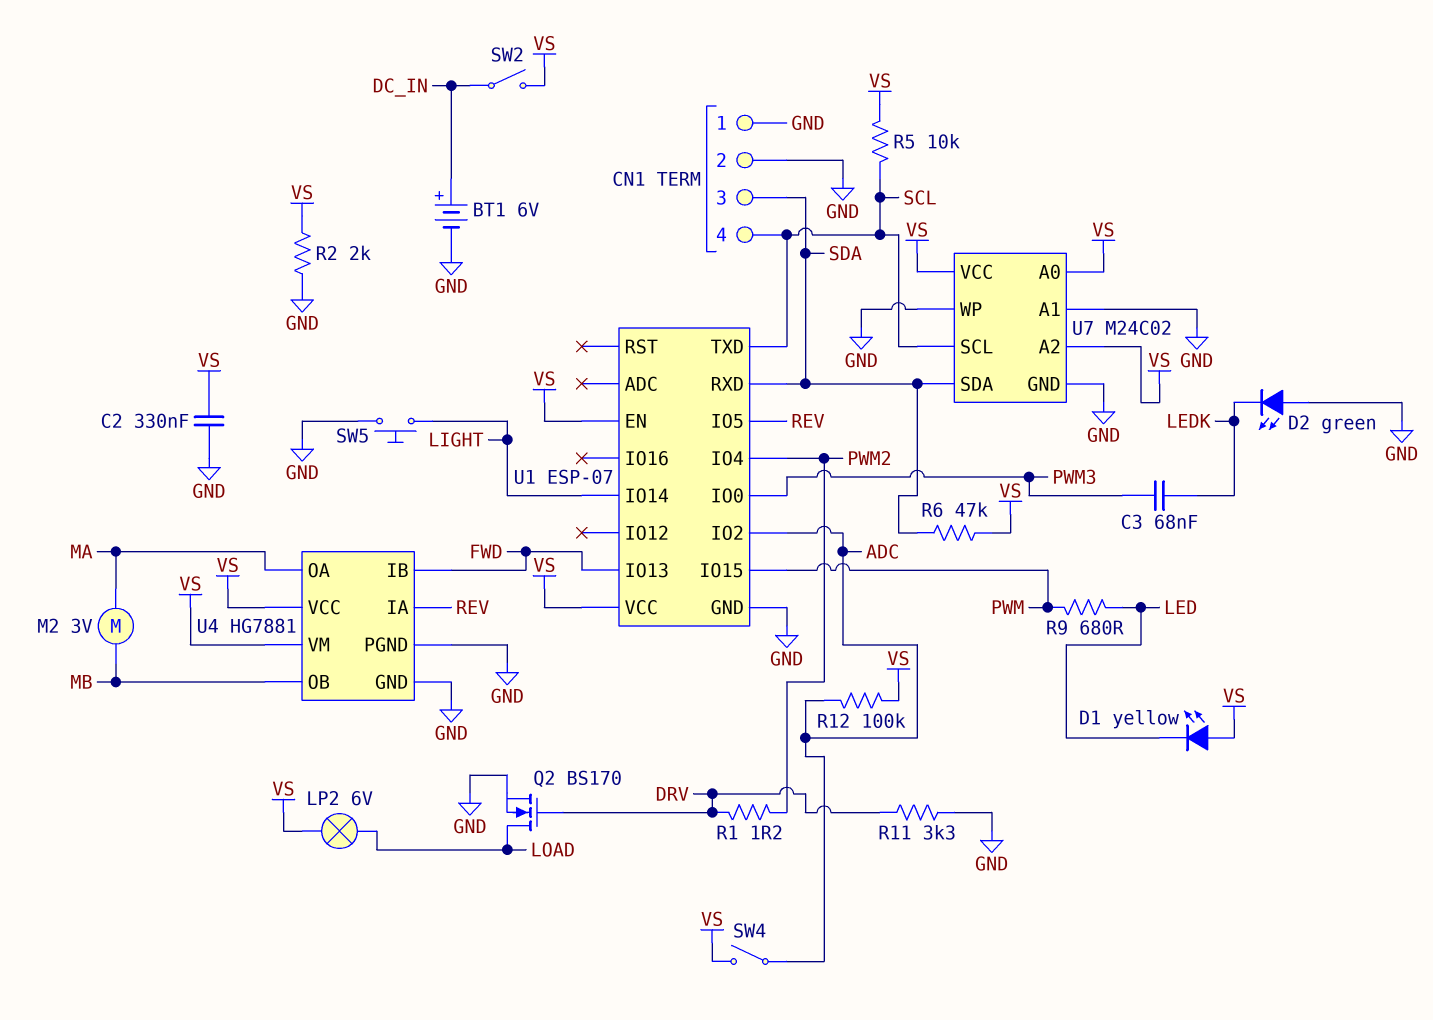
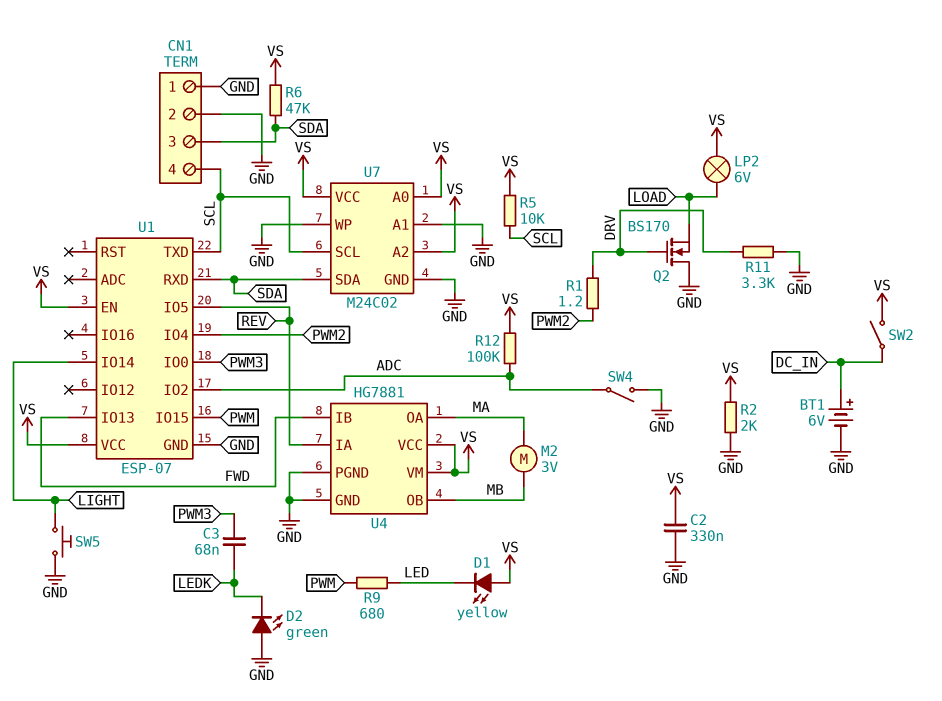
Q2: NMOS BS170 (G DRV, D LOAD, S GND) -> NMOS BS170 (G DRV, D GND, S LOAD)
SW4: switch (ADC, VS) -> switch (ADC, GND)

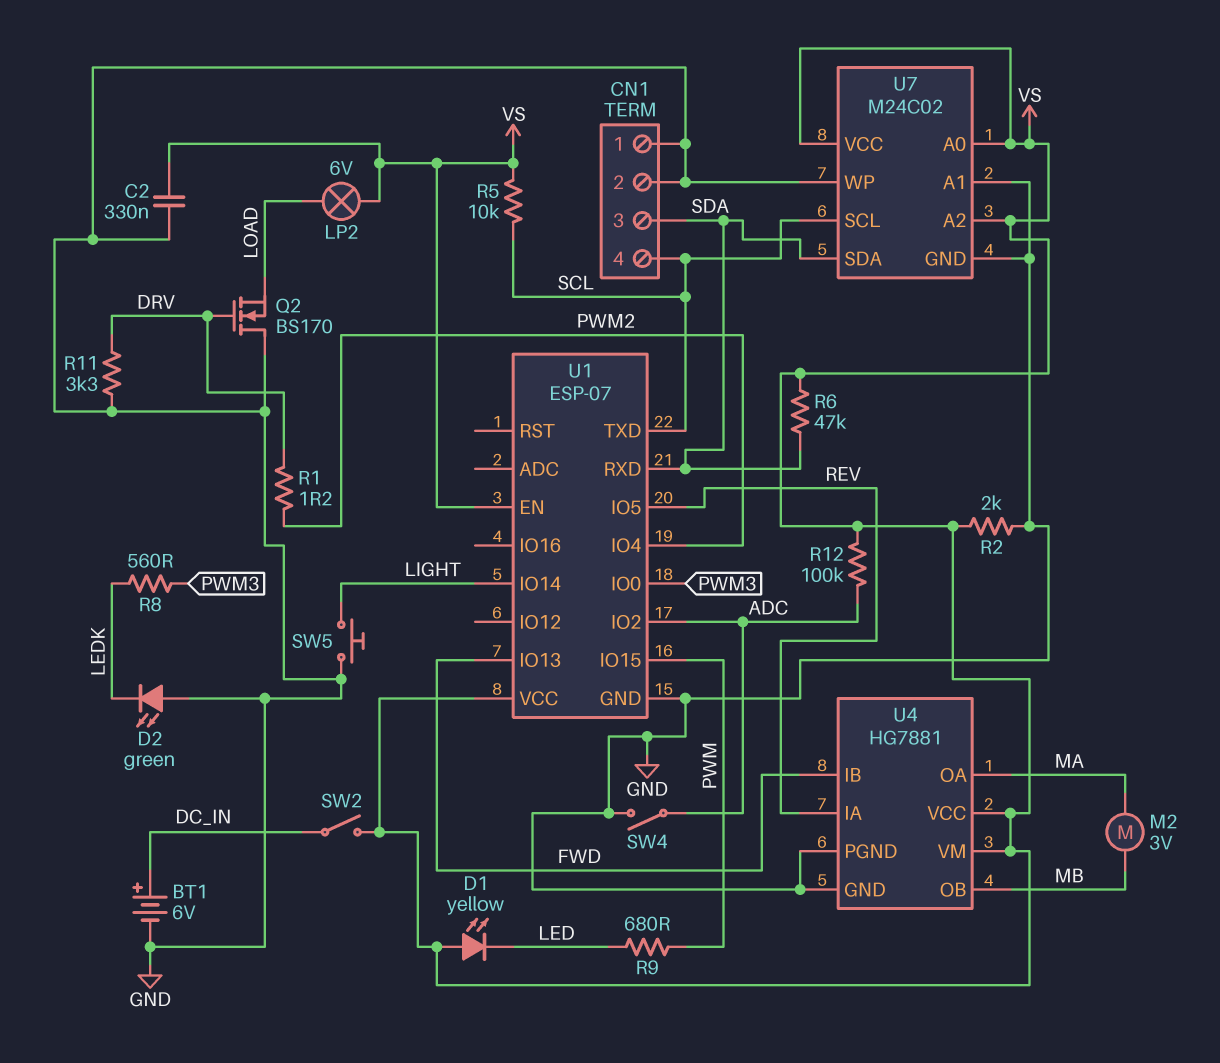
C3: 68nF (LEDK, PWM3) -> none
R8: none -> 560 (LEDK, PWM3)

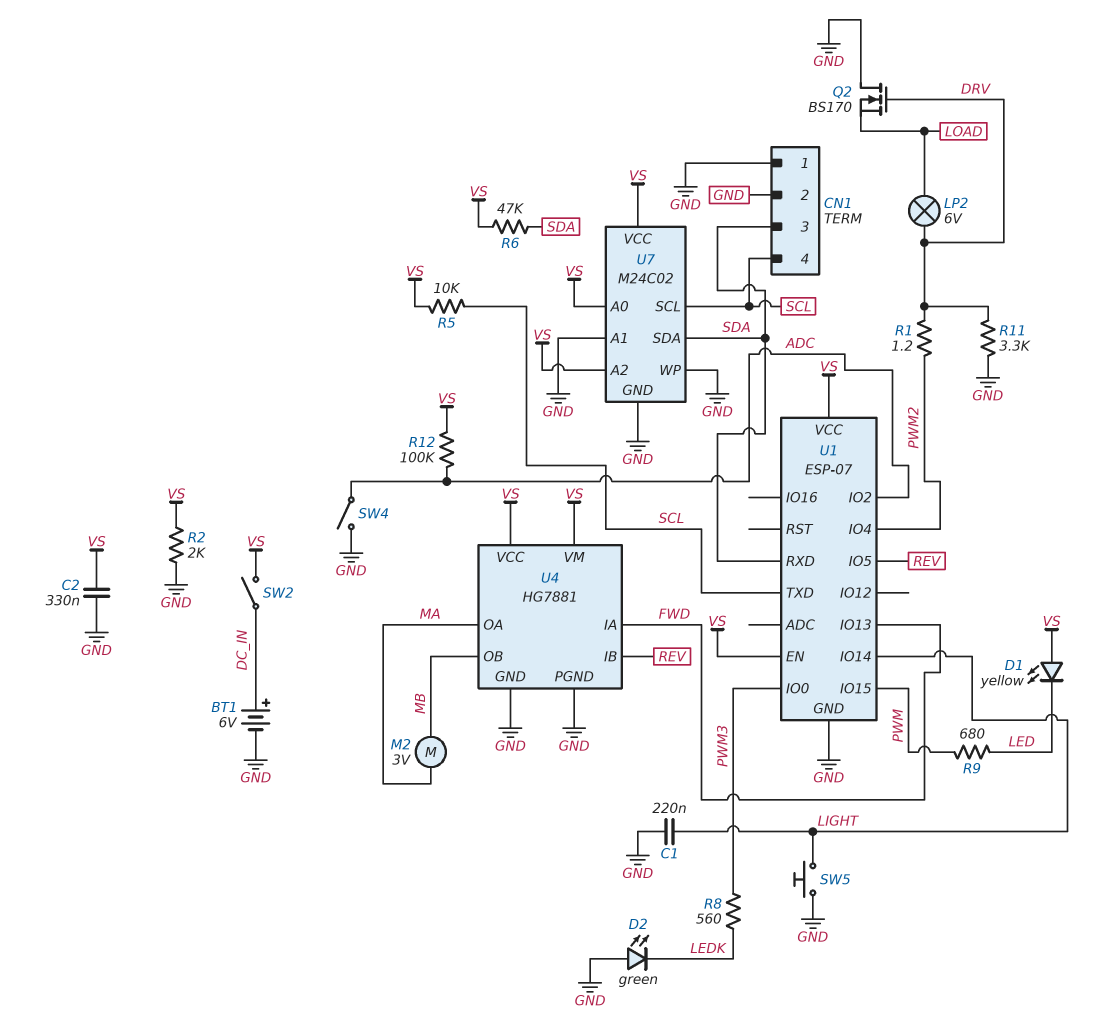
C1: none -> 220nF (GND, LIGHT)
LP2: lamp 6V (LOAD, VS) -> lamp 6V (DRV, LOAD)
U4 pin IA: REV -> FWD
U4 pin IB: FWD -> REV

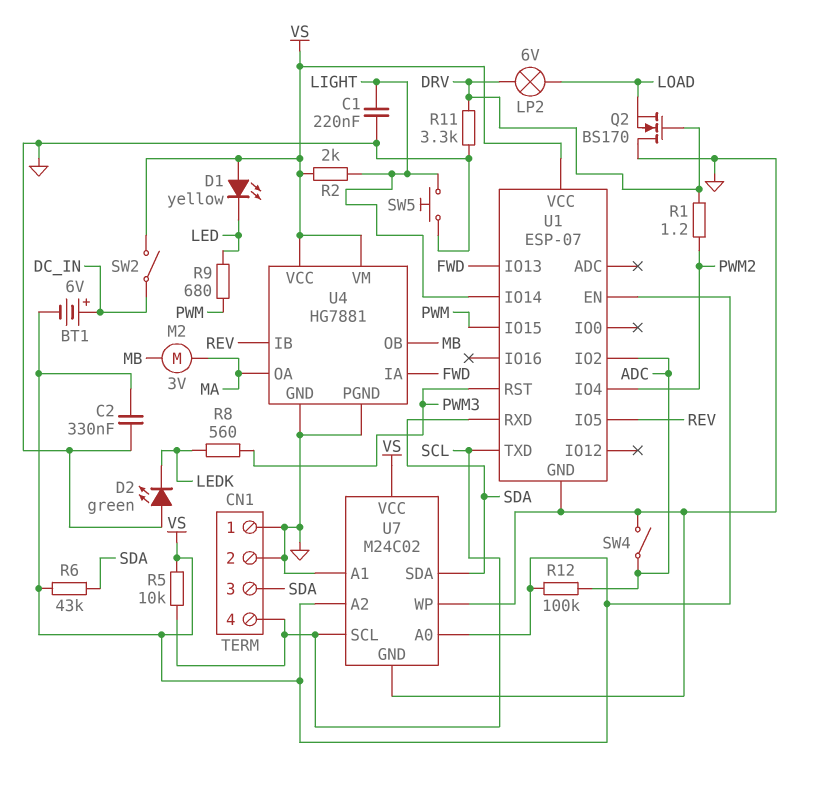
BT1: 6V (plus DC_IN, minus GND) -> 6V (plus DC_IN, minus VS)
R2: 2k (GND, VS) -> 2k (LIGHT, VS)
R6: 47k (SDA, VS) -> 43k (SDA, VS)
U1 pin IO0: PWM3 -> none
U1 pin RST: none -> PWM3

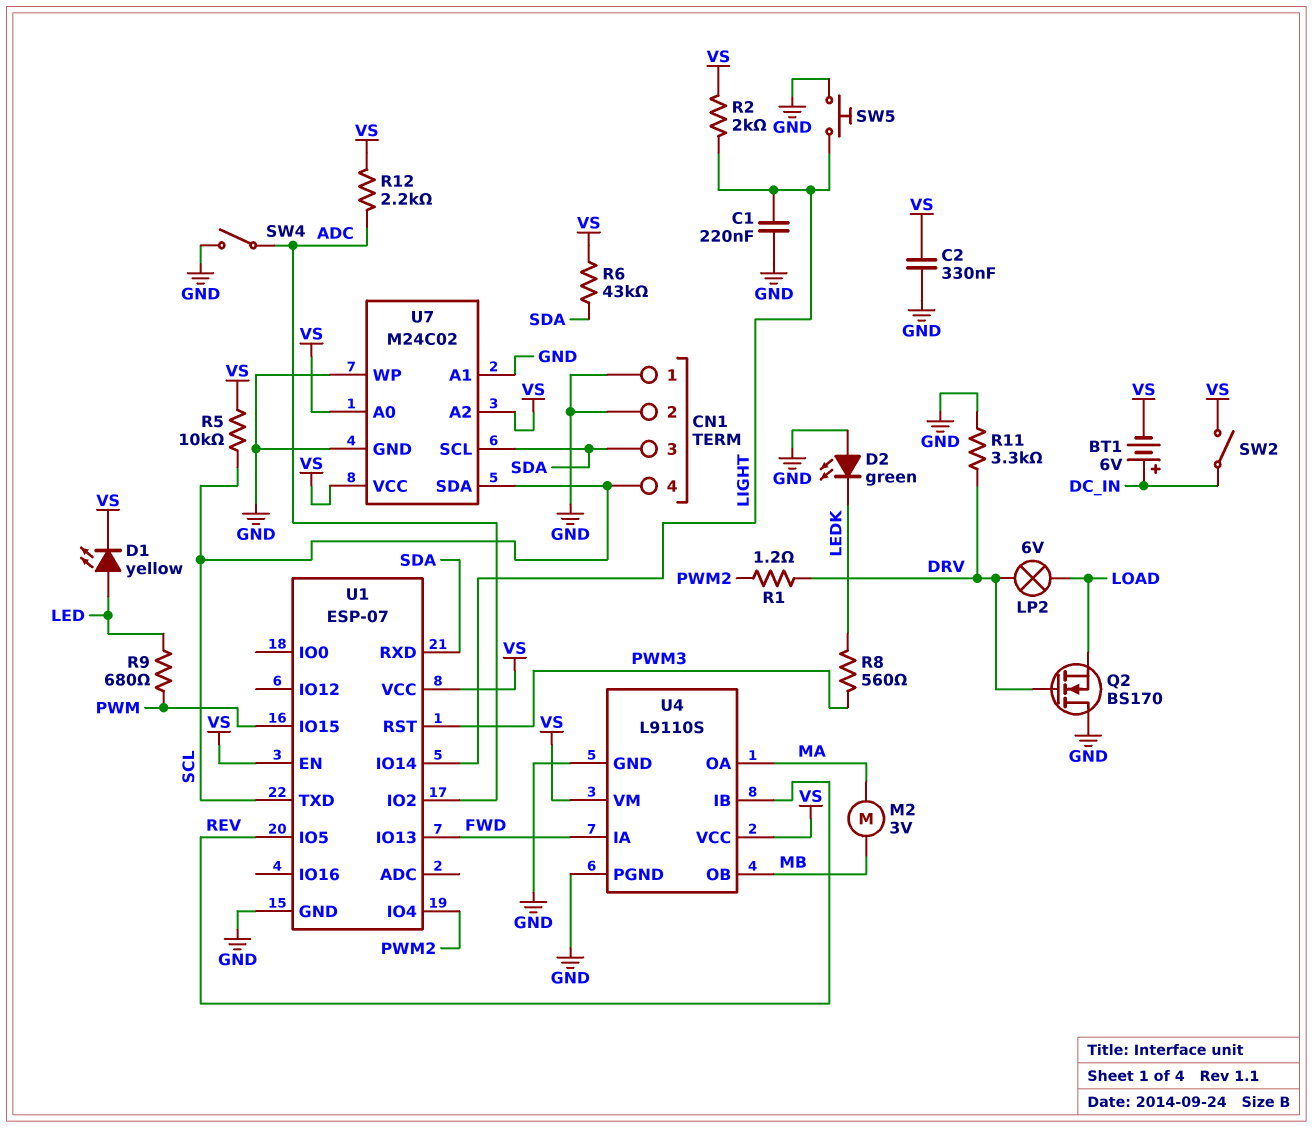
D1: LED yellow (A VS, K LED) -> LED yellow (A LED, K VS)
R12: 100k (ADC, VS) -> 2.2k (ADC, VS)
U4: HG7881 -> L9110S
U7 pin SCL: SCL -> SDA
U7 pin SDA: SDA -> SCL

